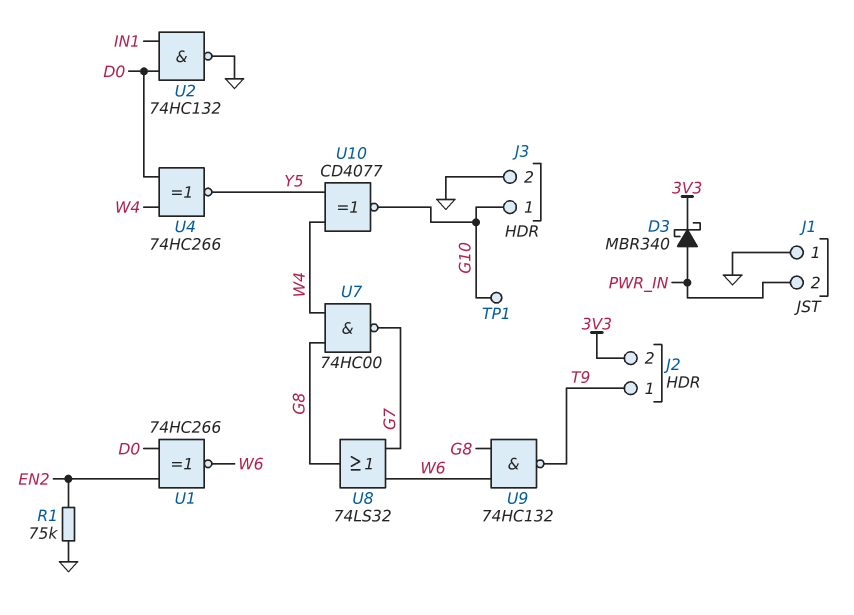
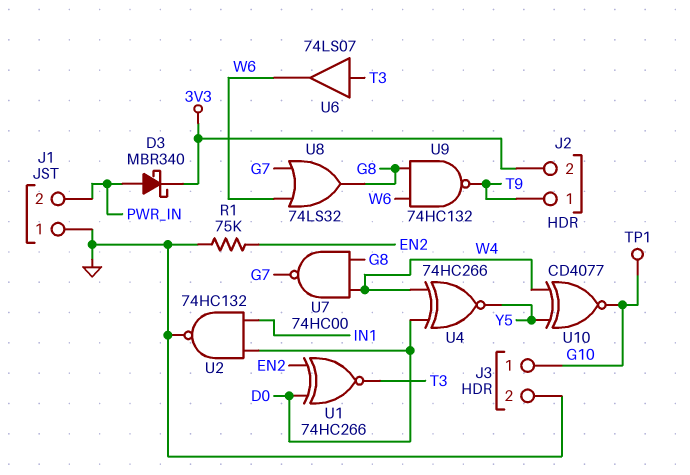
U1: XNOR 74HC266 (in D0, in EN2, out W6) -> XNOR 74HC266 (in D0, in EN2, out T3)
U6: none -> buffer 74LS07 (in T3, out W6)

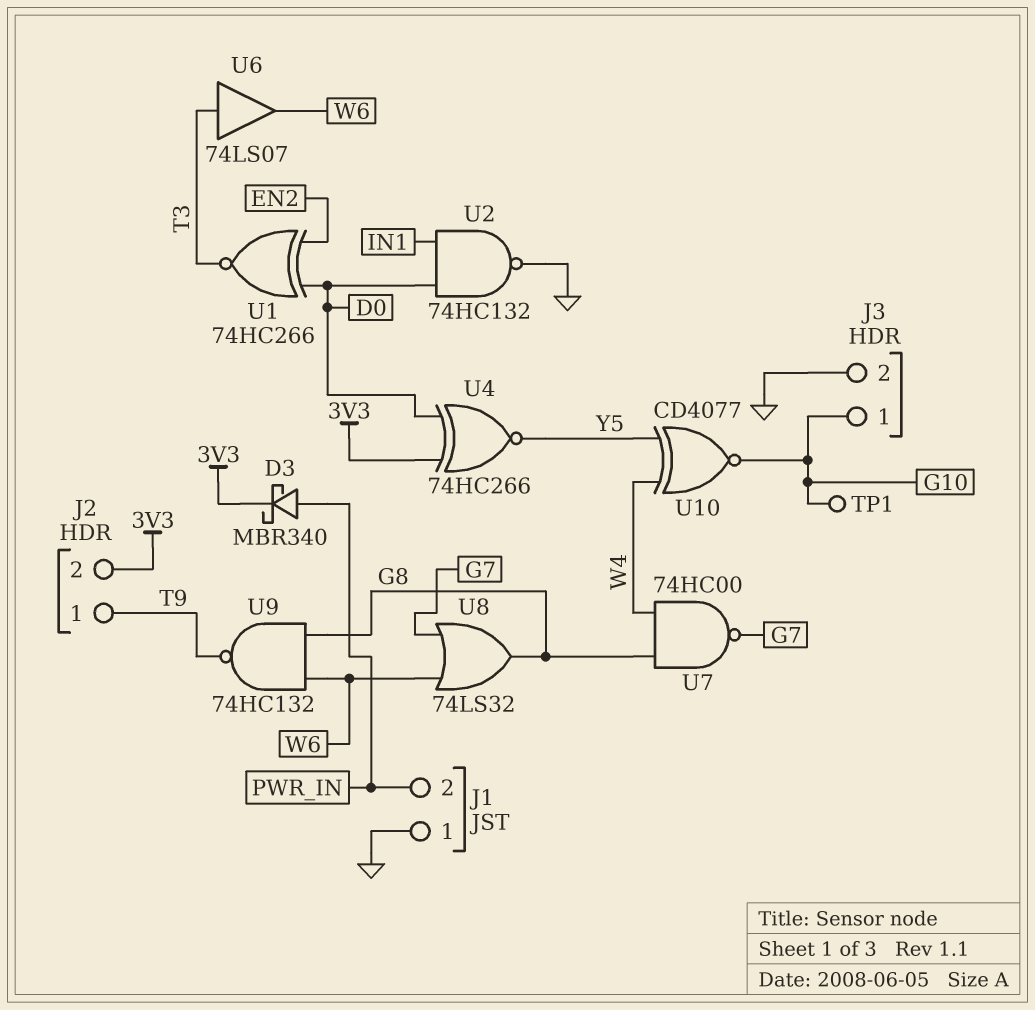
R1: 75k (EN2, GND) -> none
U4: XNOR 74HC266 (in D0, in W4, out Y5) -> XNOR 74HC266 (in 3V3, in D0, out Y5)

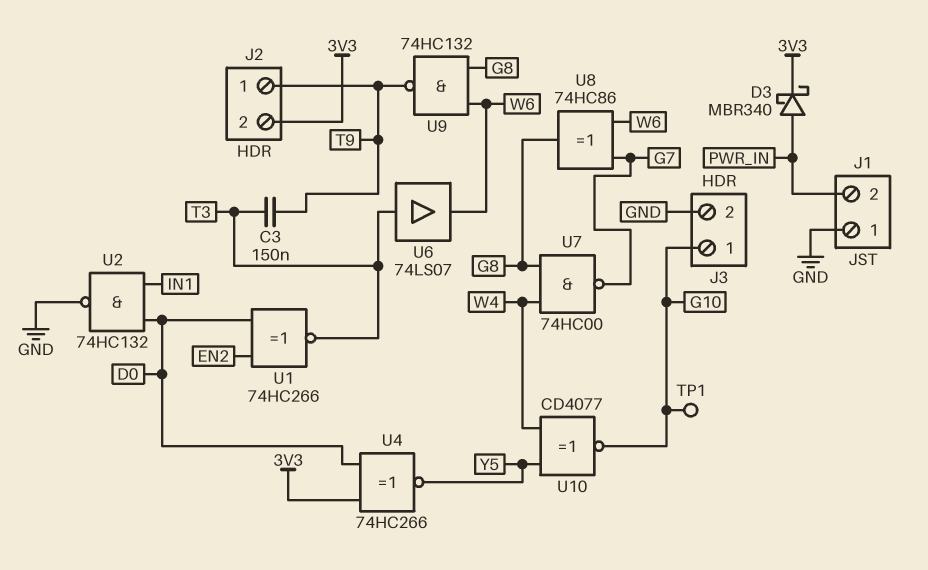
C3: none -> 150nF (T3, T9)
U8: OR 74LS32 (in G7, in W6, out G8) -> XOR 74HC86 (in G7, in W6, out G8)

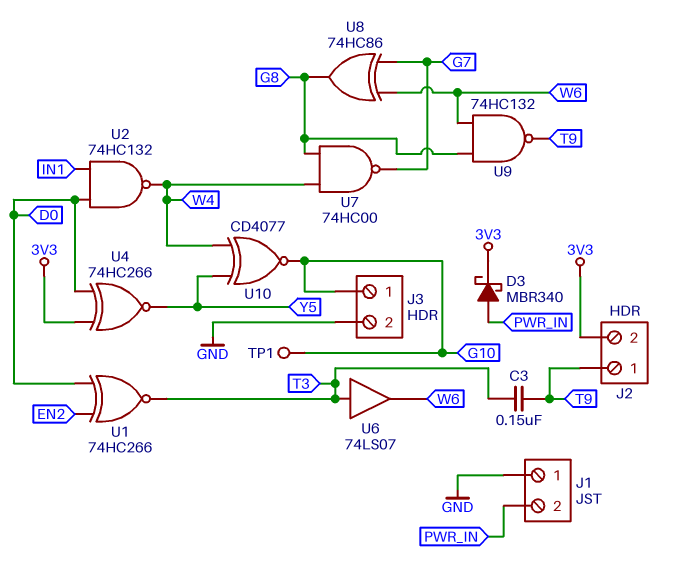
U2: NAND 74HC132 (in D0, in IN1, out GND) -> NAND 74HC132 (in D0, in IN1, out W4)

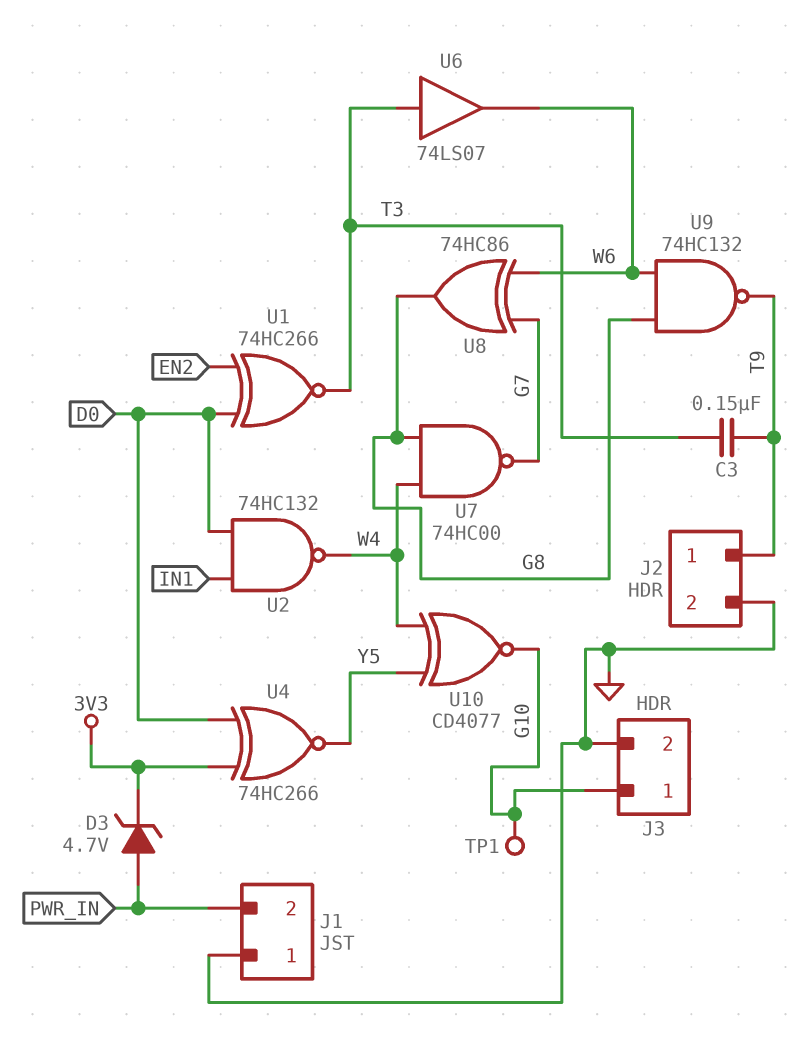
D3: schottky MBR340 (A PWR_IN, K 3V3) -> zener 4.7V (A PWR_IN, K 3V3)
J2 pin 2: 3V3 -> GND

